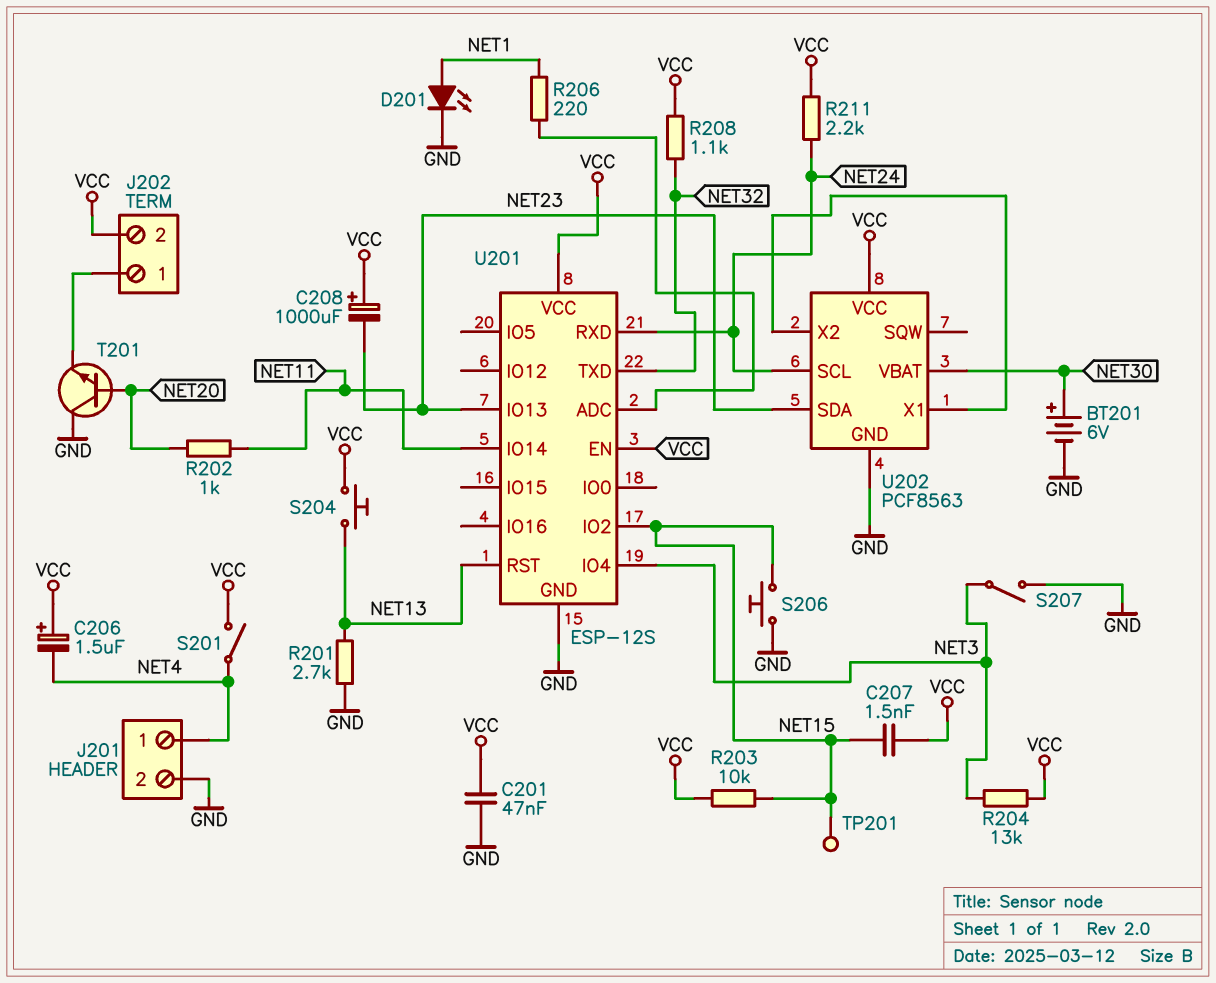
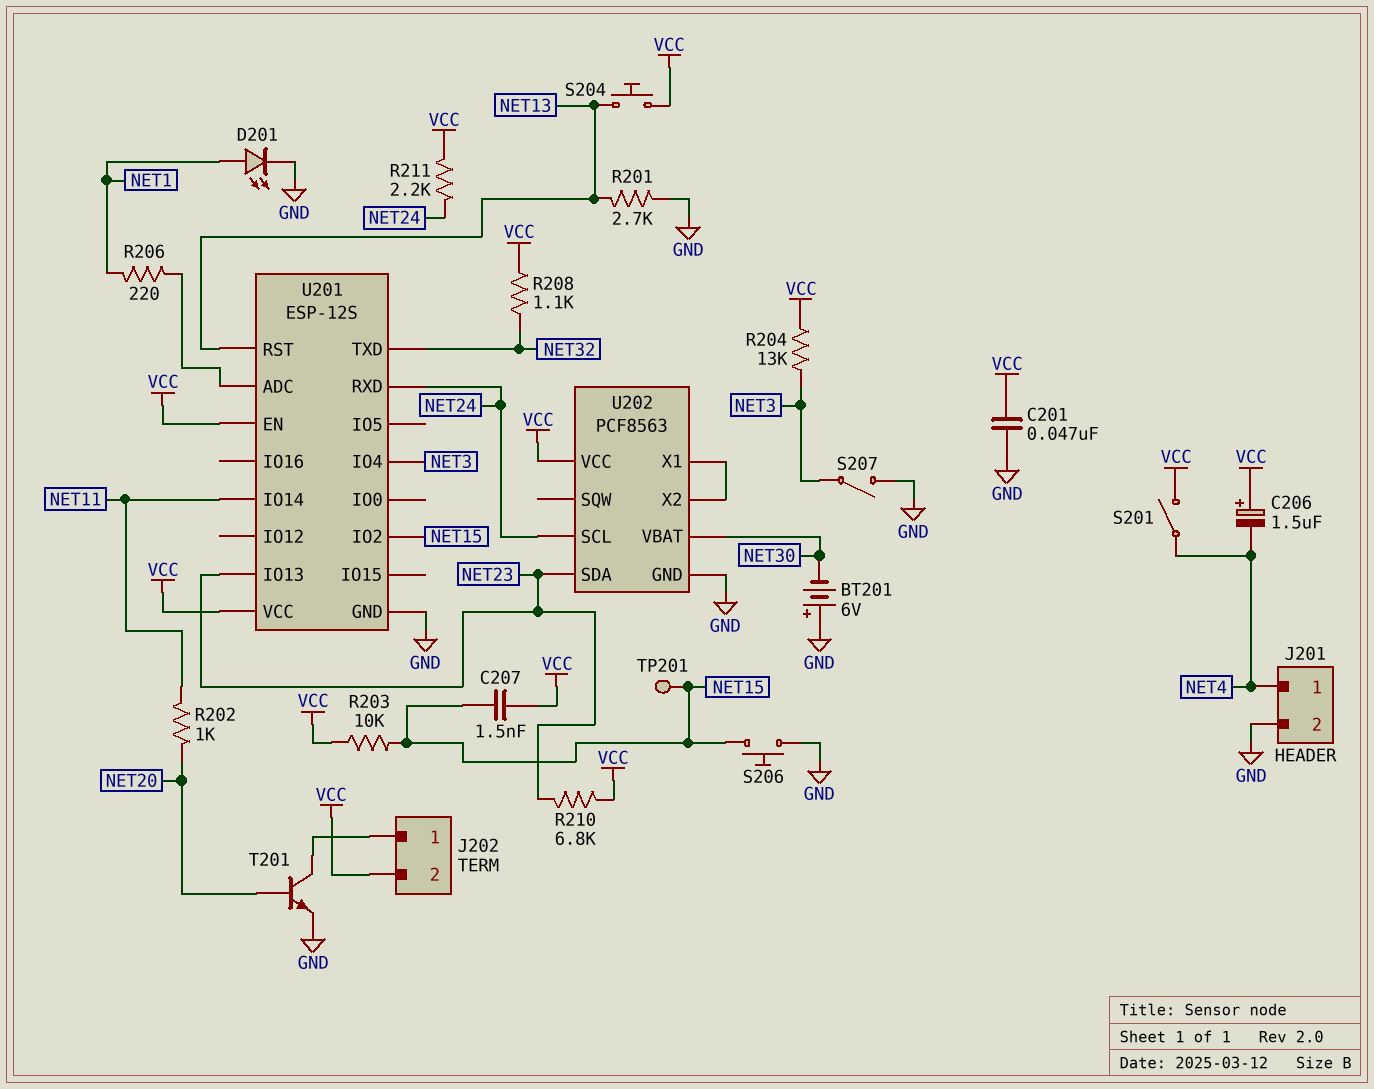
BT201: 6V (plus NET30, minus GND) -> 6V (plus GND, minus NET30)
C208: 1000uF (plus VCC, minus NET23) -> none
R210: none -> 6.8k (NET23, VCC)
T201: NPN (B NET20, C GND, E J202/1) -> NPN (B NET20, C J202/1, E GND)

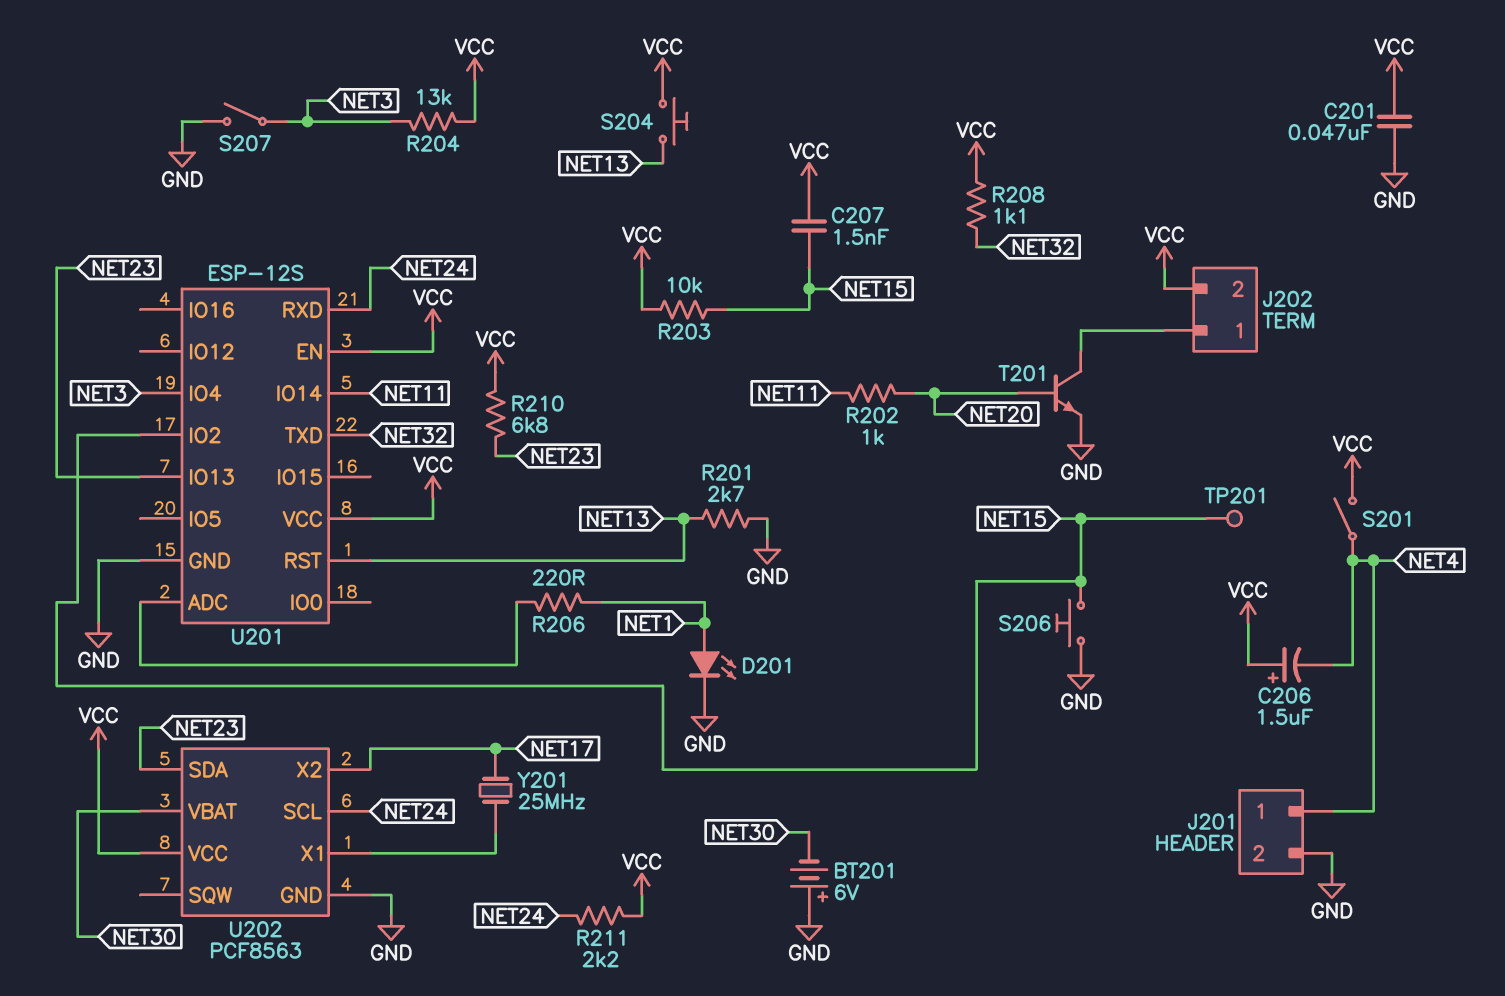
U202 pin X2: U202/X1 -> NET17
Y201: none -> 25MHz (NET17, U202/X1)

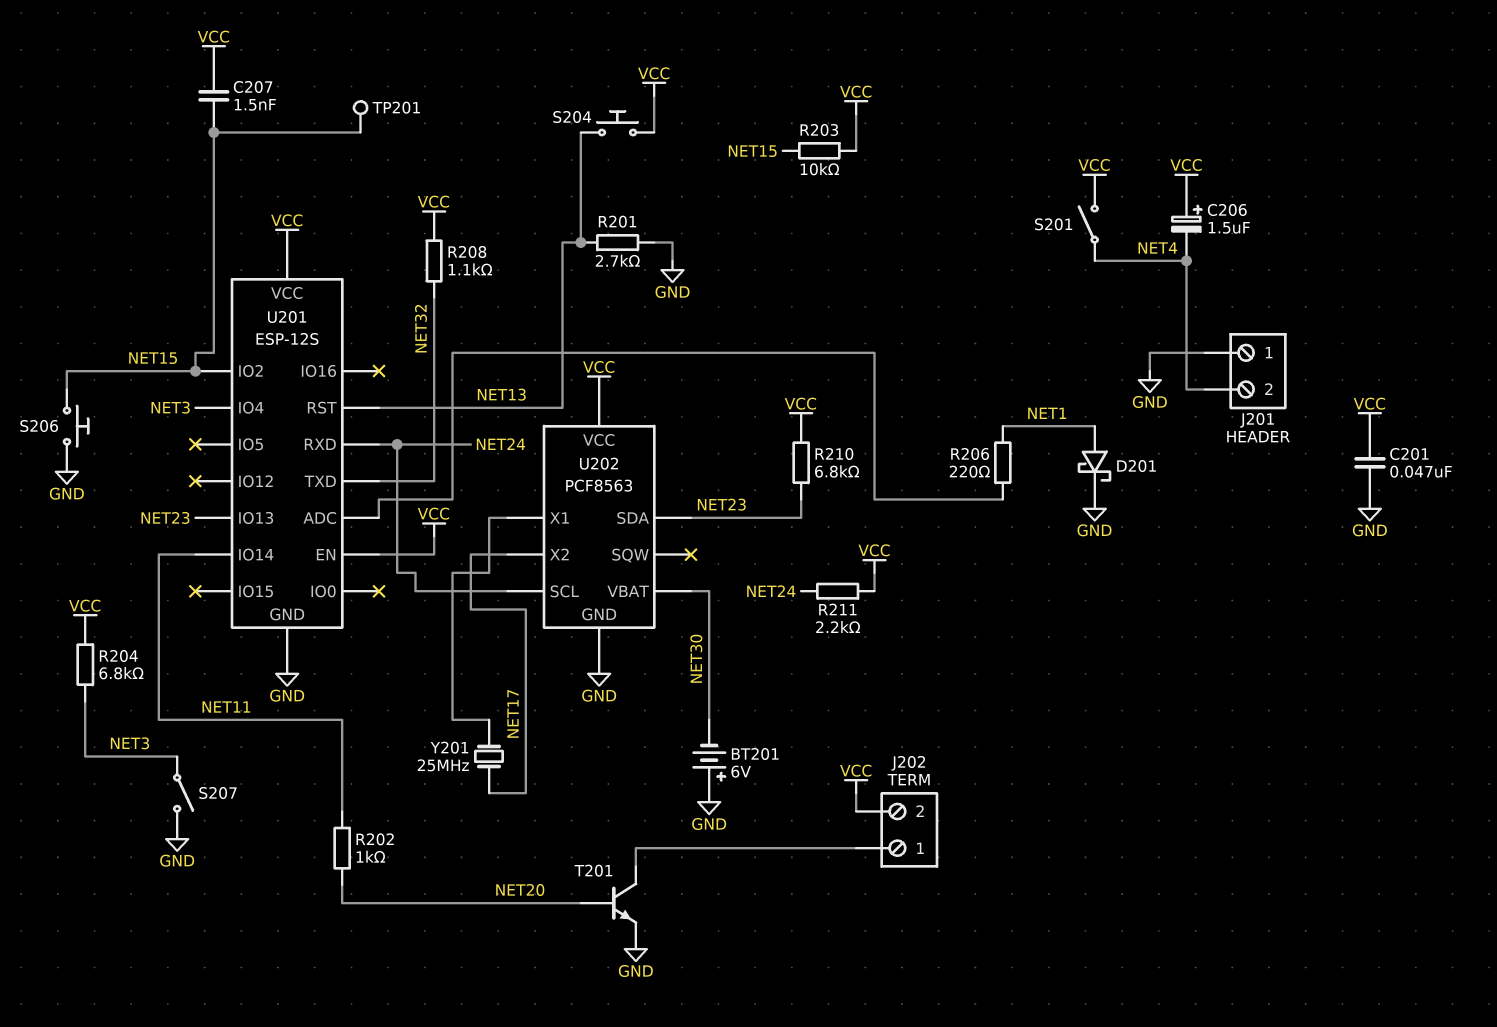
D201: LED (A NET1, K GND) -> schottky (A NET1, K GND)
J201 pin 1: NET4 -> GND
J201 pin 2: GND -> NET4
R204: 13k (NET3, VCC) -> 6.8k (NET3, VCC)

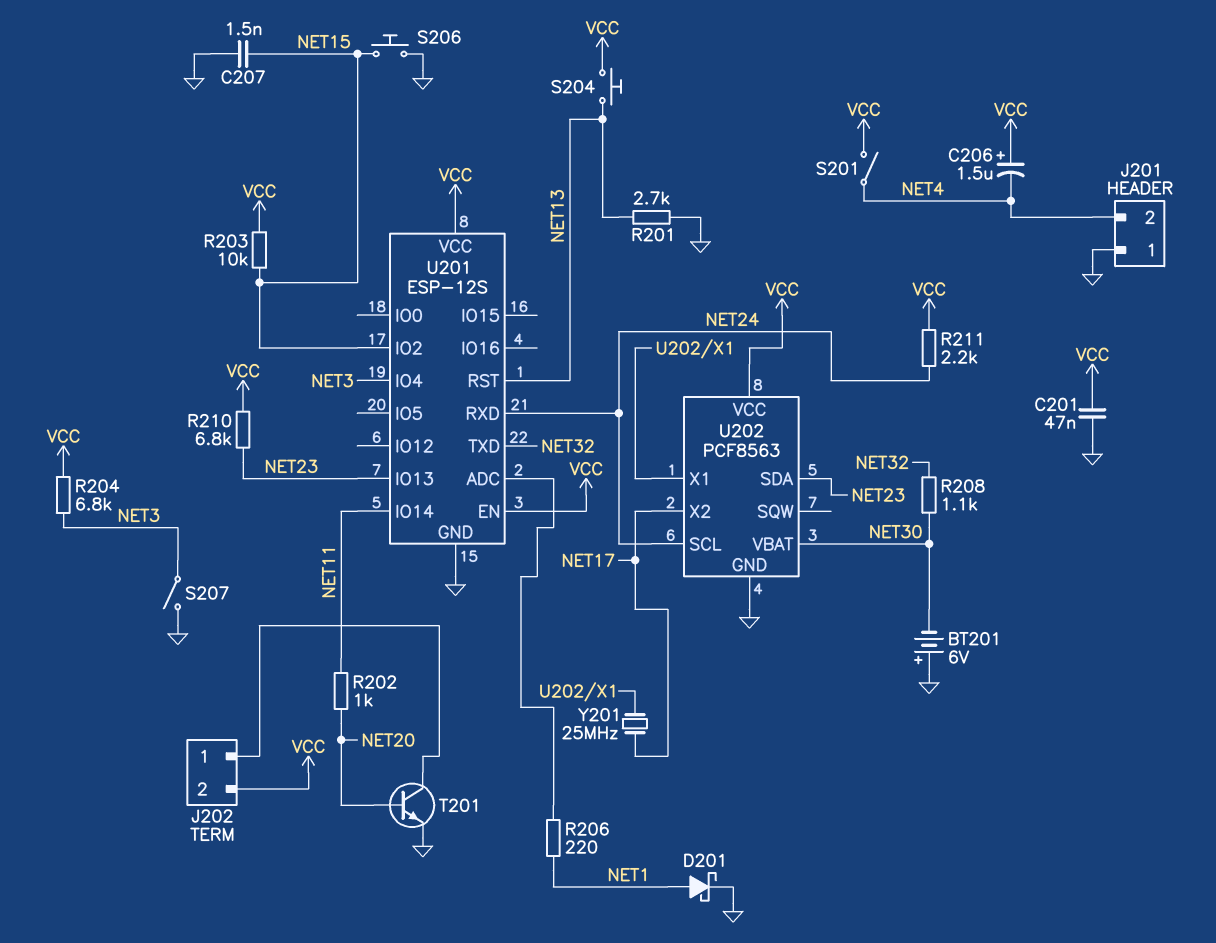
C207: 1.5nF (NET15, VCC) -> 1.5nF (GND, NET15)
R208: 1.1k (NET32, VCC) -> 1.1k (NET30, NET32)
TP201: test point (NET15) -> none

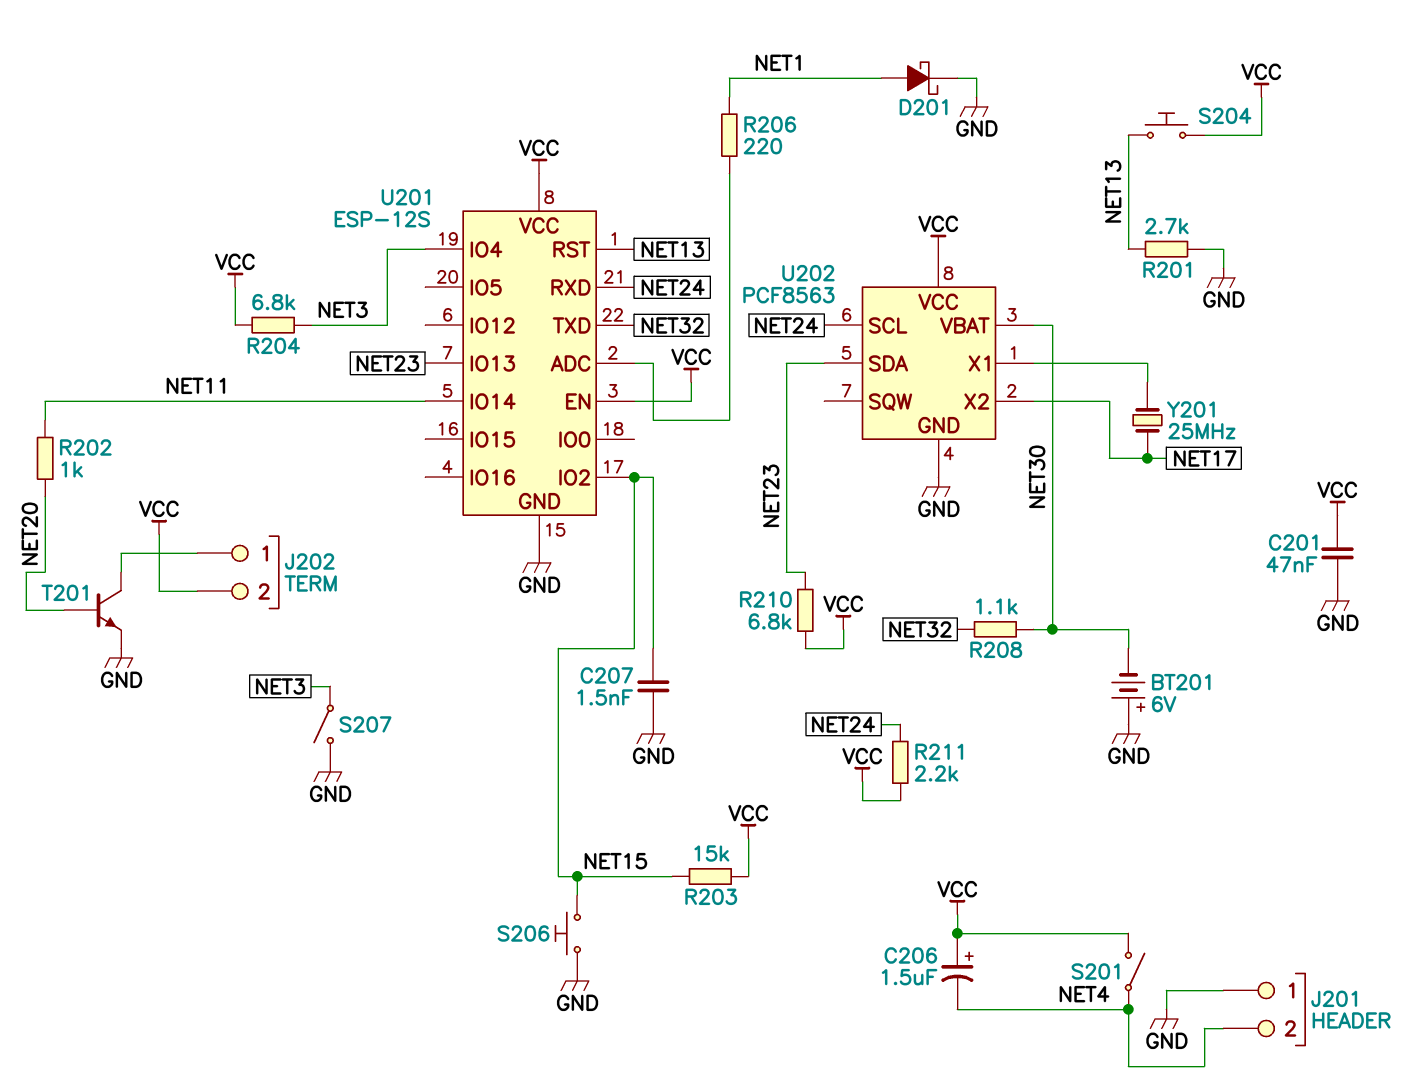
R203: 10k (NET15, VCC) -> 15k (NET15, VCC)

